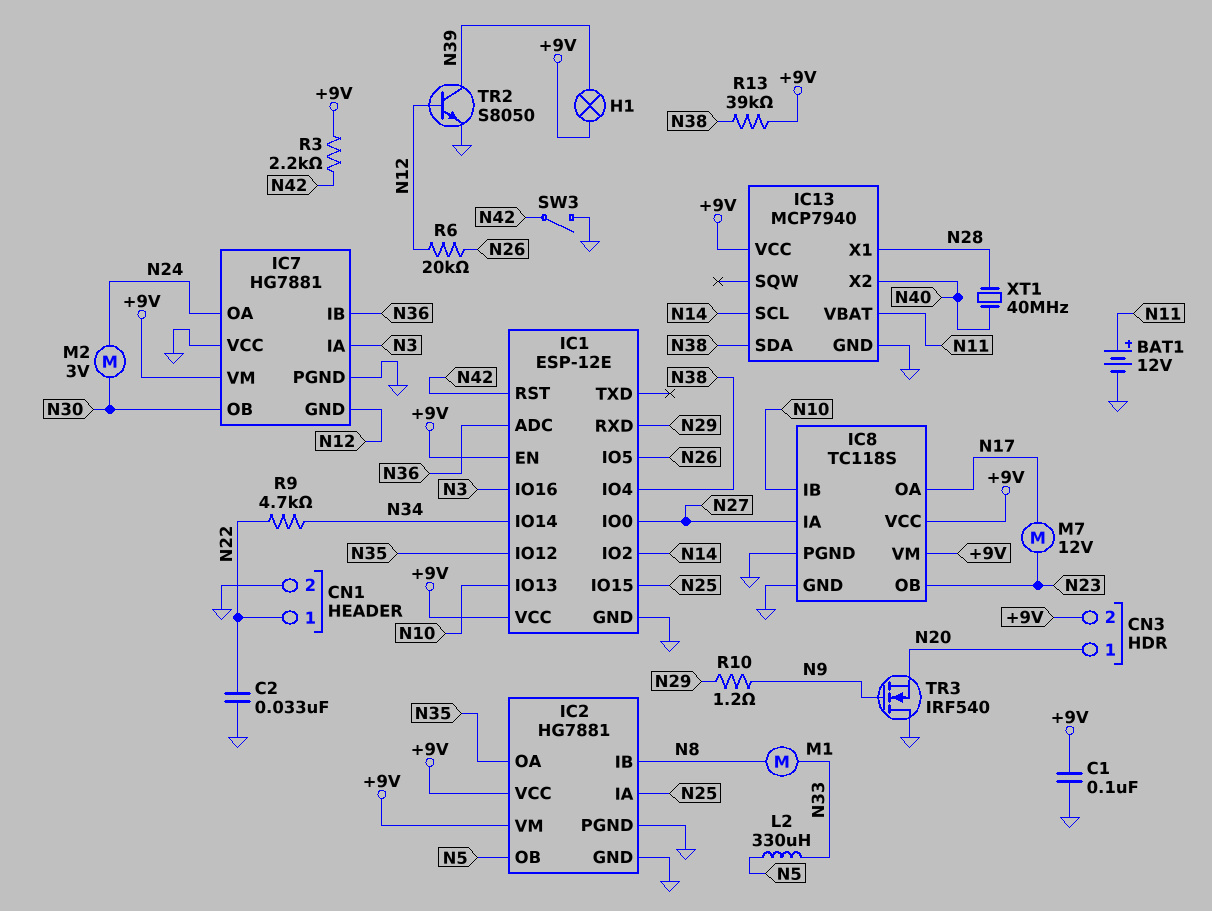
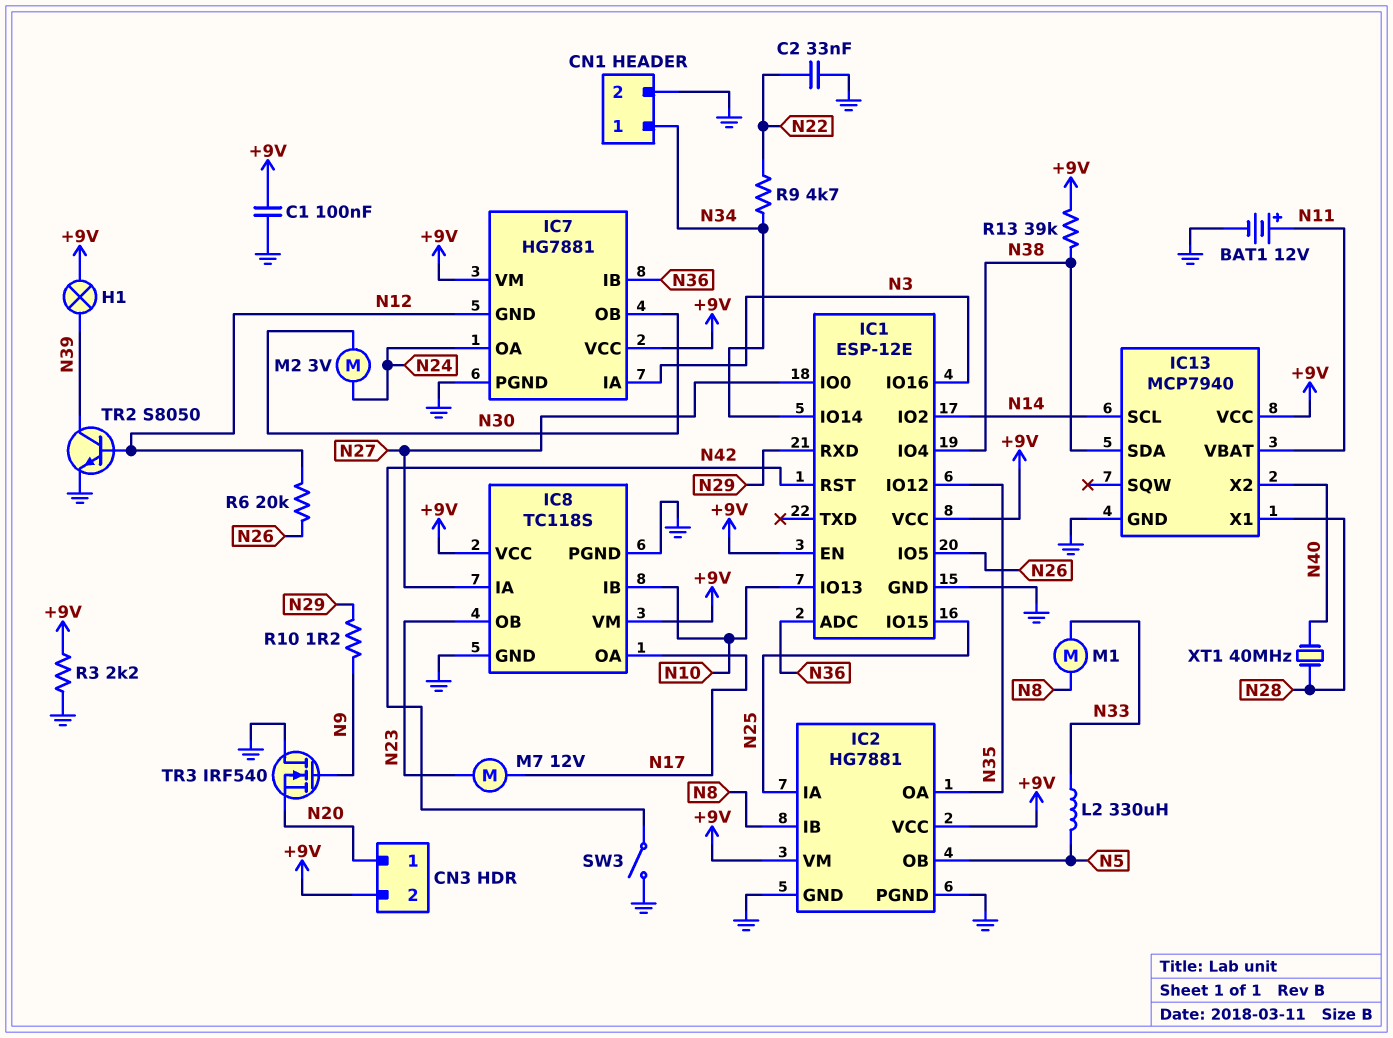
CN1 pin 1: N22 -> N34
IC7 pin VCC: GND -> +9V
R3: 2.2k (+9V, N42) -> 2.2k (+9V, GND)

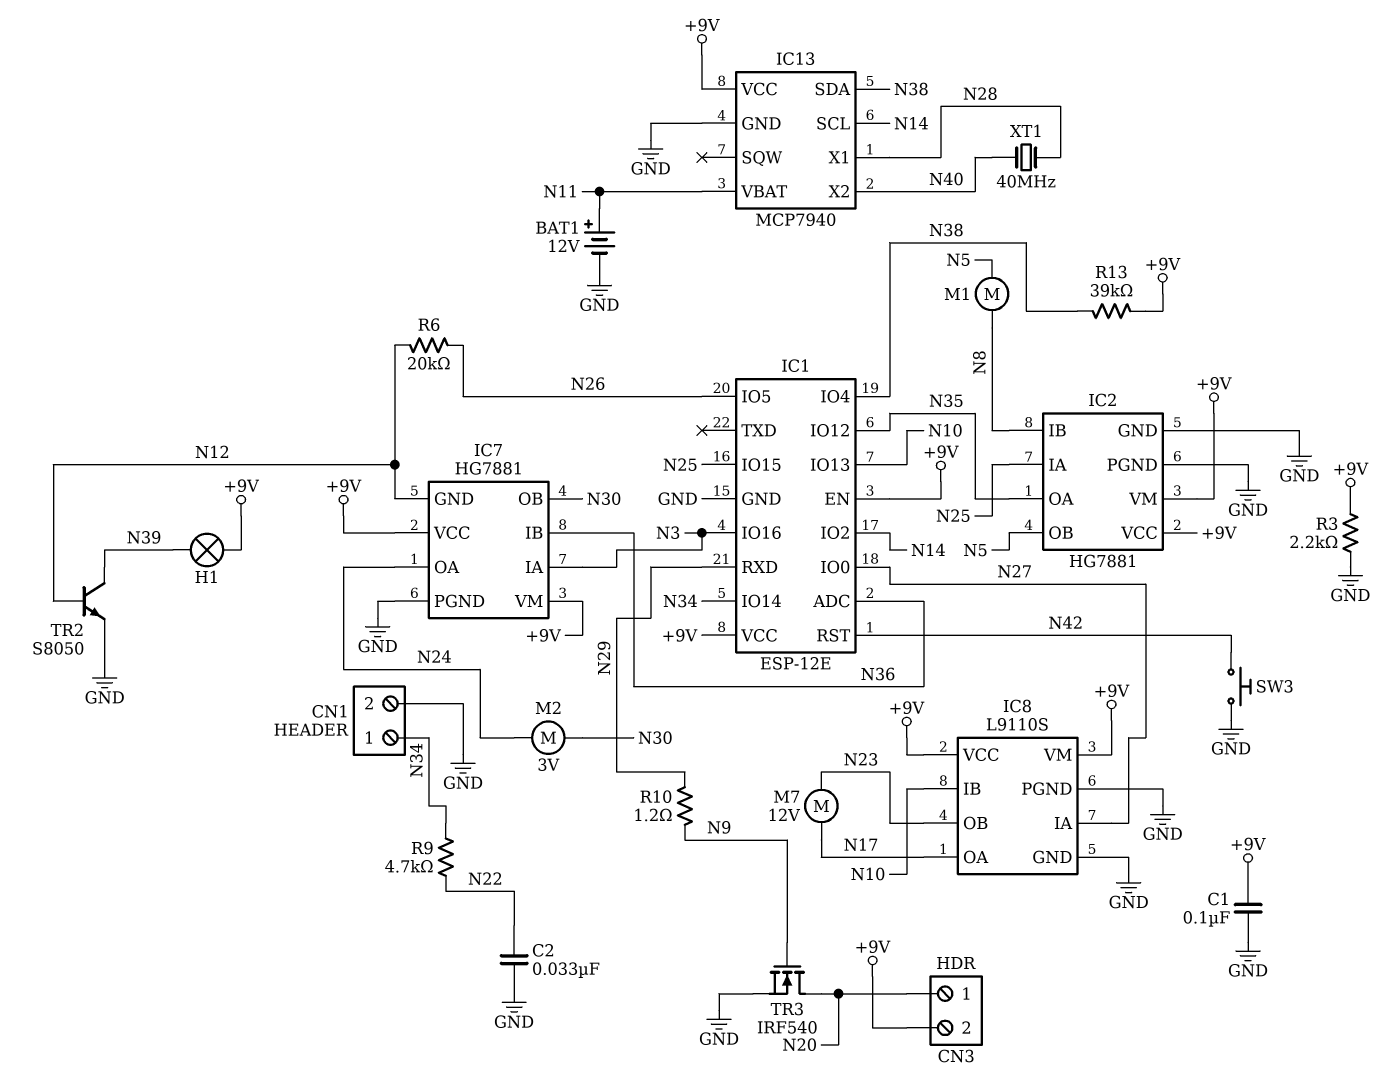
IC8: TC118S -> L9110S
L2: 330uH (N5, N33) -> none
M1: motor (N8, N33) -> motor (N5, N8)
SW3: switch (GND, N42) -> button (GND, N42)
TR3: NMOS IRF540 (G N9, D GND, S N20) -> NMOS IRF540 (G N9, D N20, S GND)

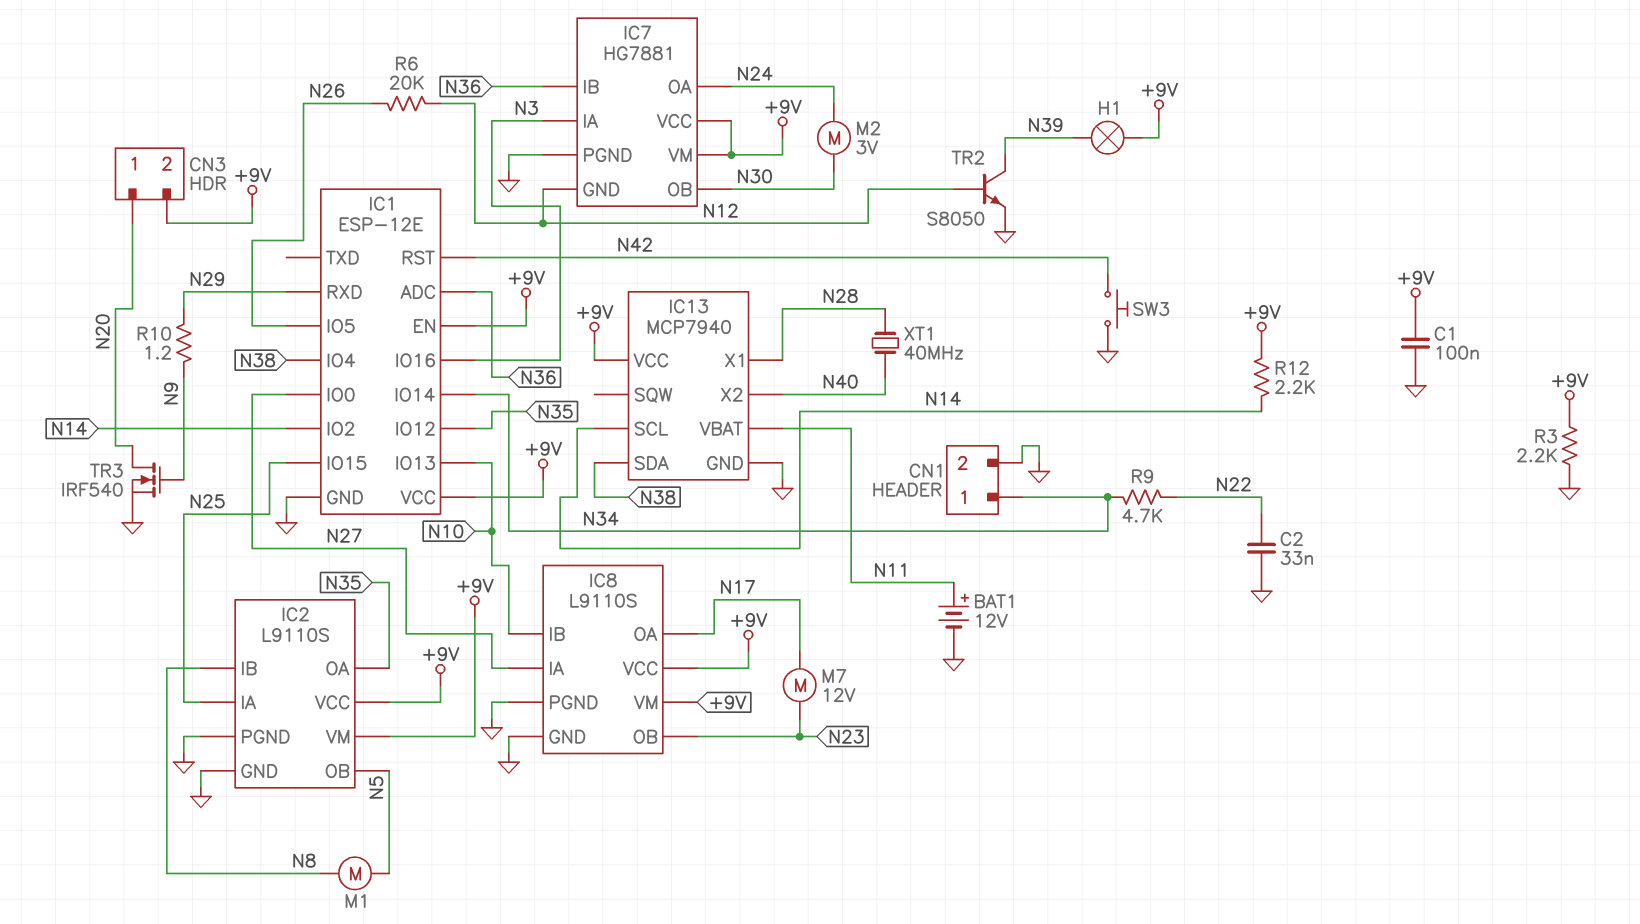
IC2: HG7881 -> L9110S
R12: none -> 2.2k (+9V, N14)
R13: 39k (+9V, N38) -> none

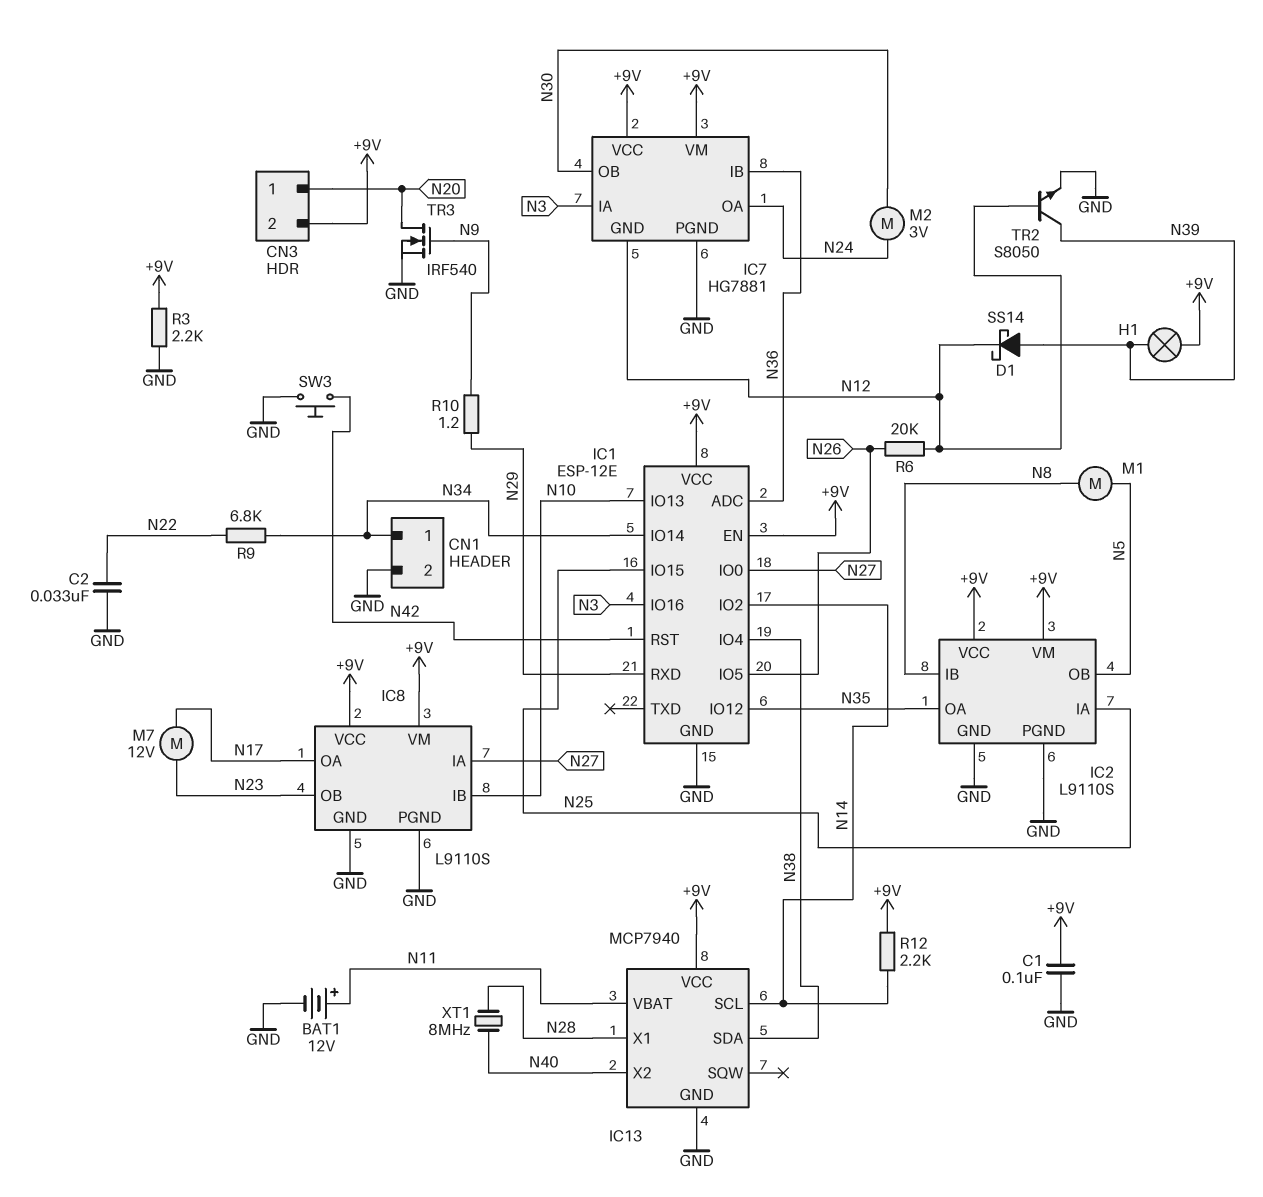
D1: none -> schottky SS14 (A N39, K N12)
R9: 4.7k (N22, N34) -> 6.8k (N22, N34)
XT1: 40MHz (N28, N40) -> 8MHz (N28, N40)

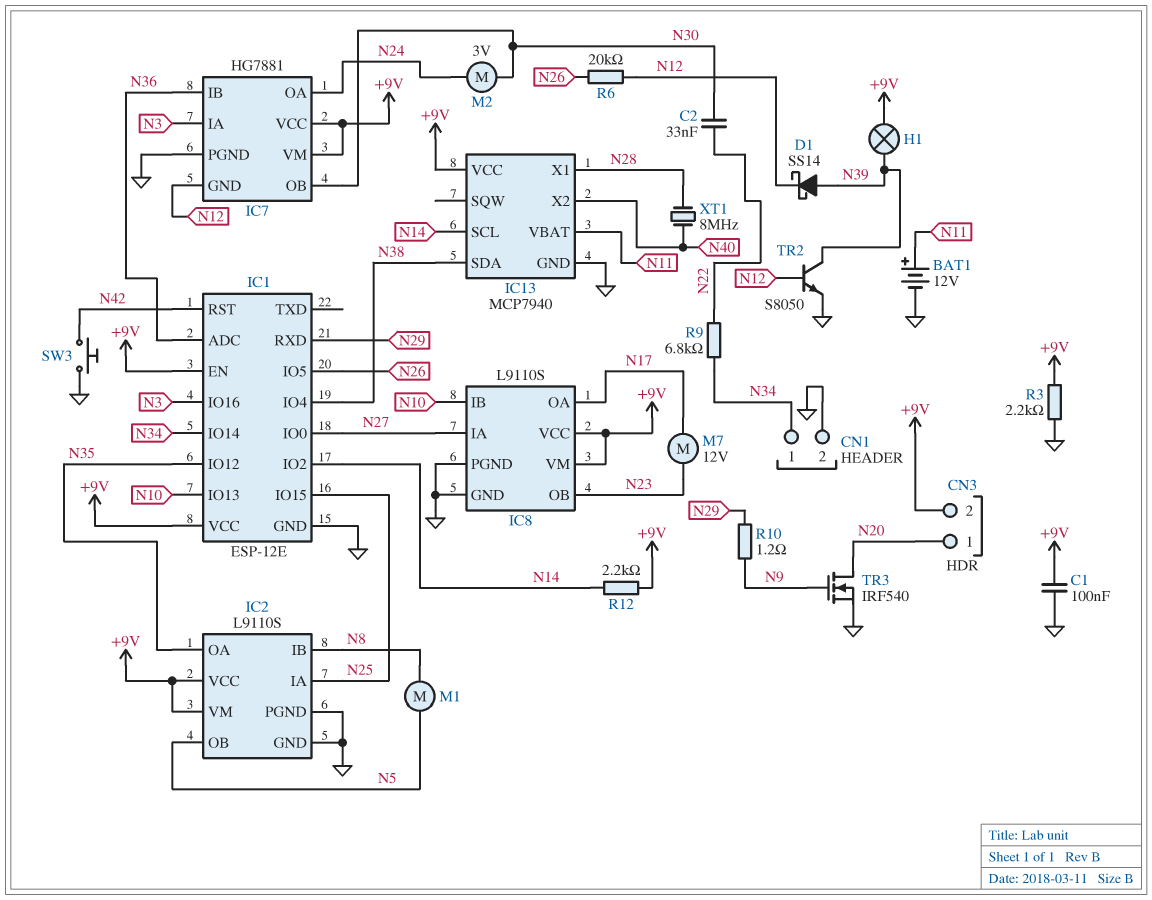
C2: 33nF (GND, N22) -> 33nF (N22, N30)

